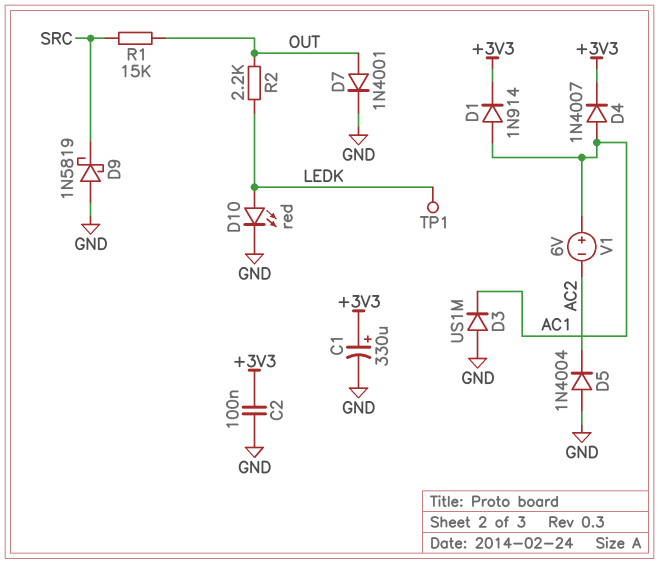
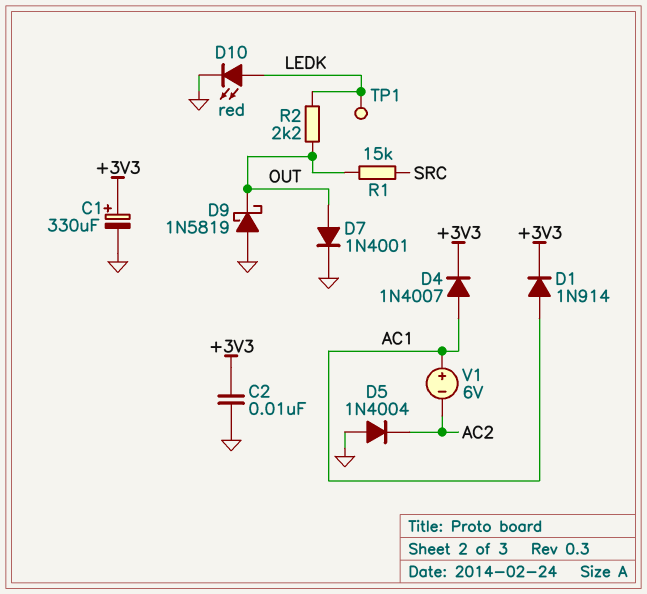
C2: 100nF (+3V3, GND) -> 10nF (+3V3, GND)
D3: diode US1M (A GND, K AC1) -> none
D9: schottky 1N5819 (A GND, K SRC) -> schottky 1N5819 (A GND, K OUT)

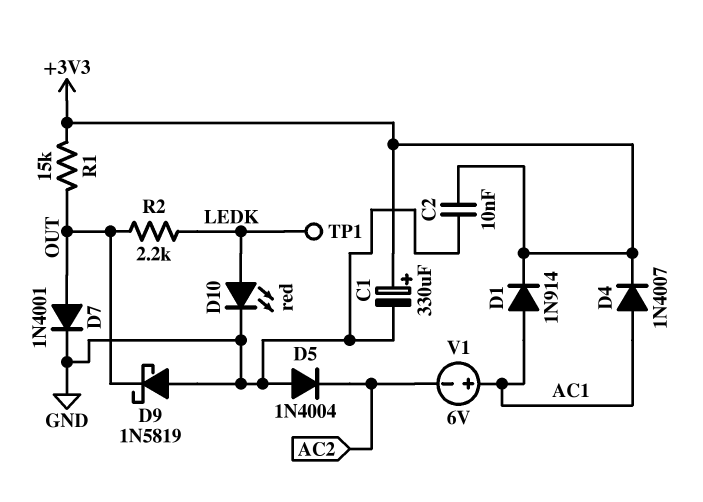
R1: 15k (OUT, SRC) -> 15k (+3V3, OUT)

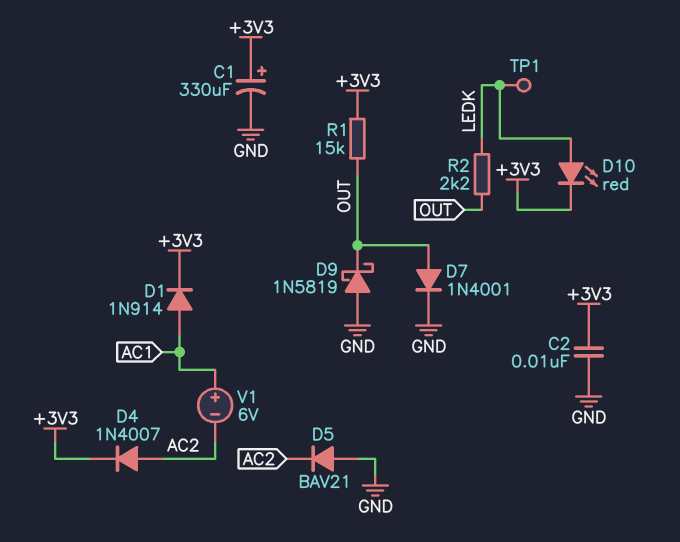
D4: diode 1N4007 (A AC1, K +3V3) -> diode 1N4007 (A AC2, K +3V3)
D5: diode 1N4004 (A GND, K AC2) -> diode BAV21 (A GND, K AC2)
D10: LED red (A LEDK, K GND) -> LED red (A LEDK, K +3V3)

